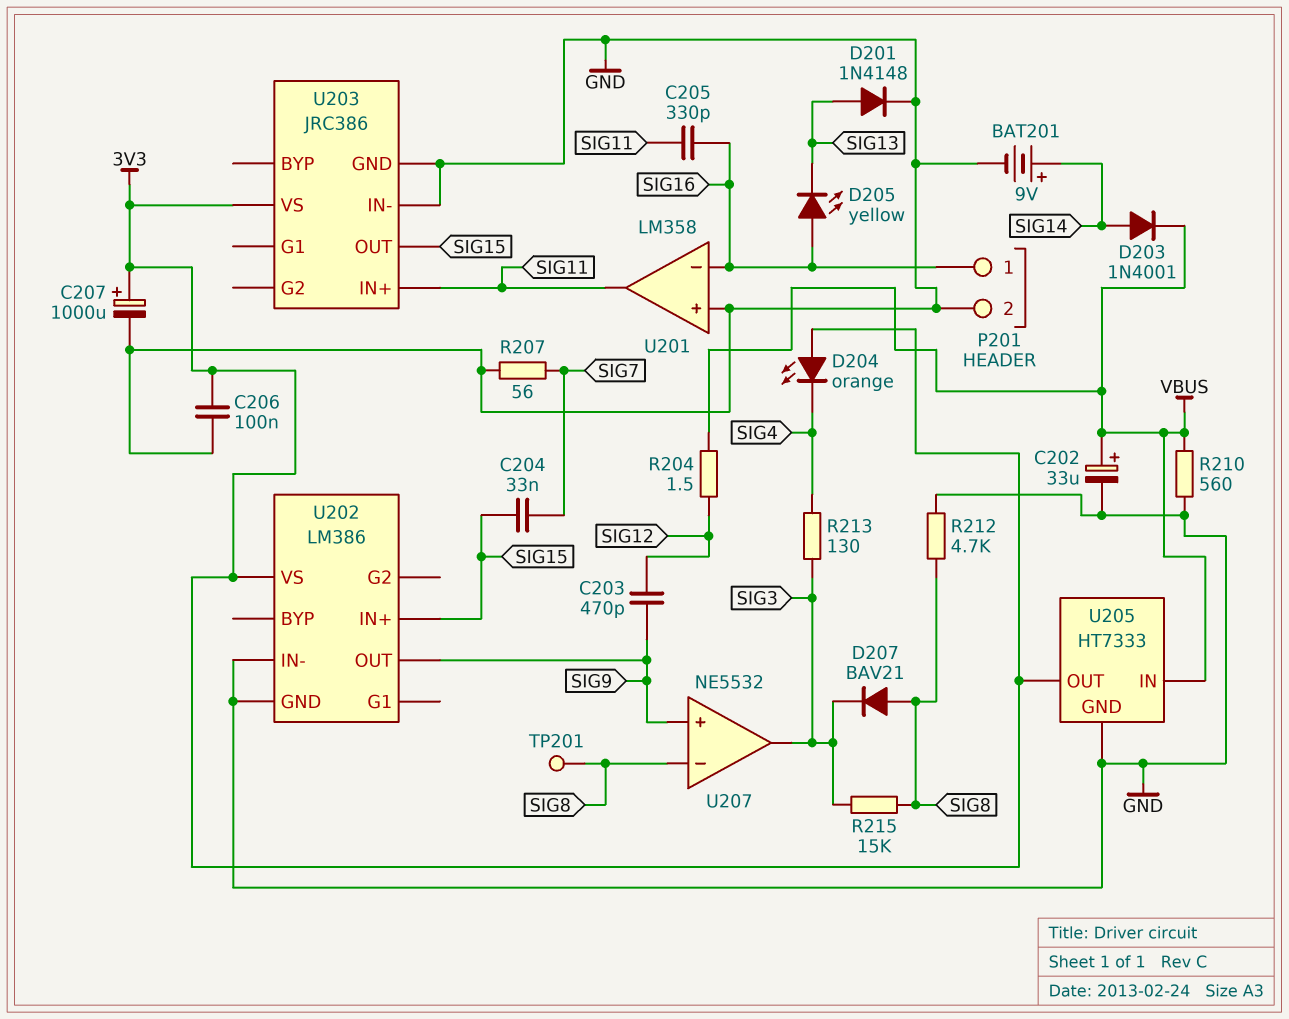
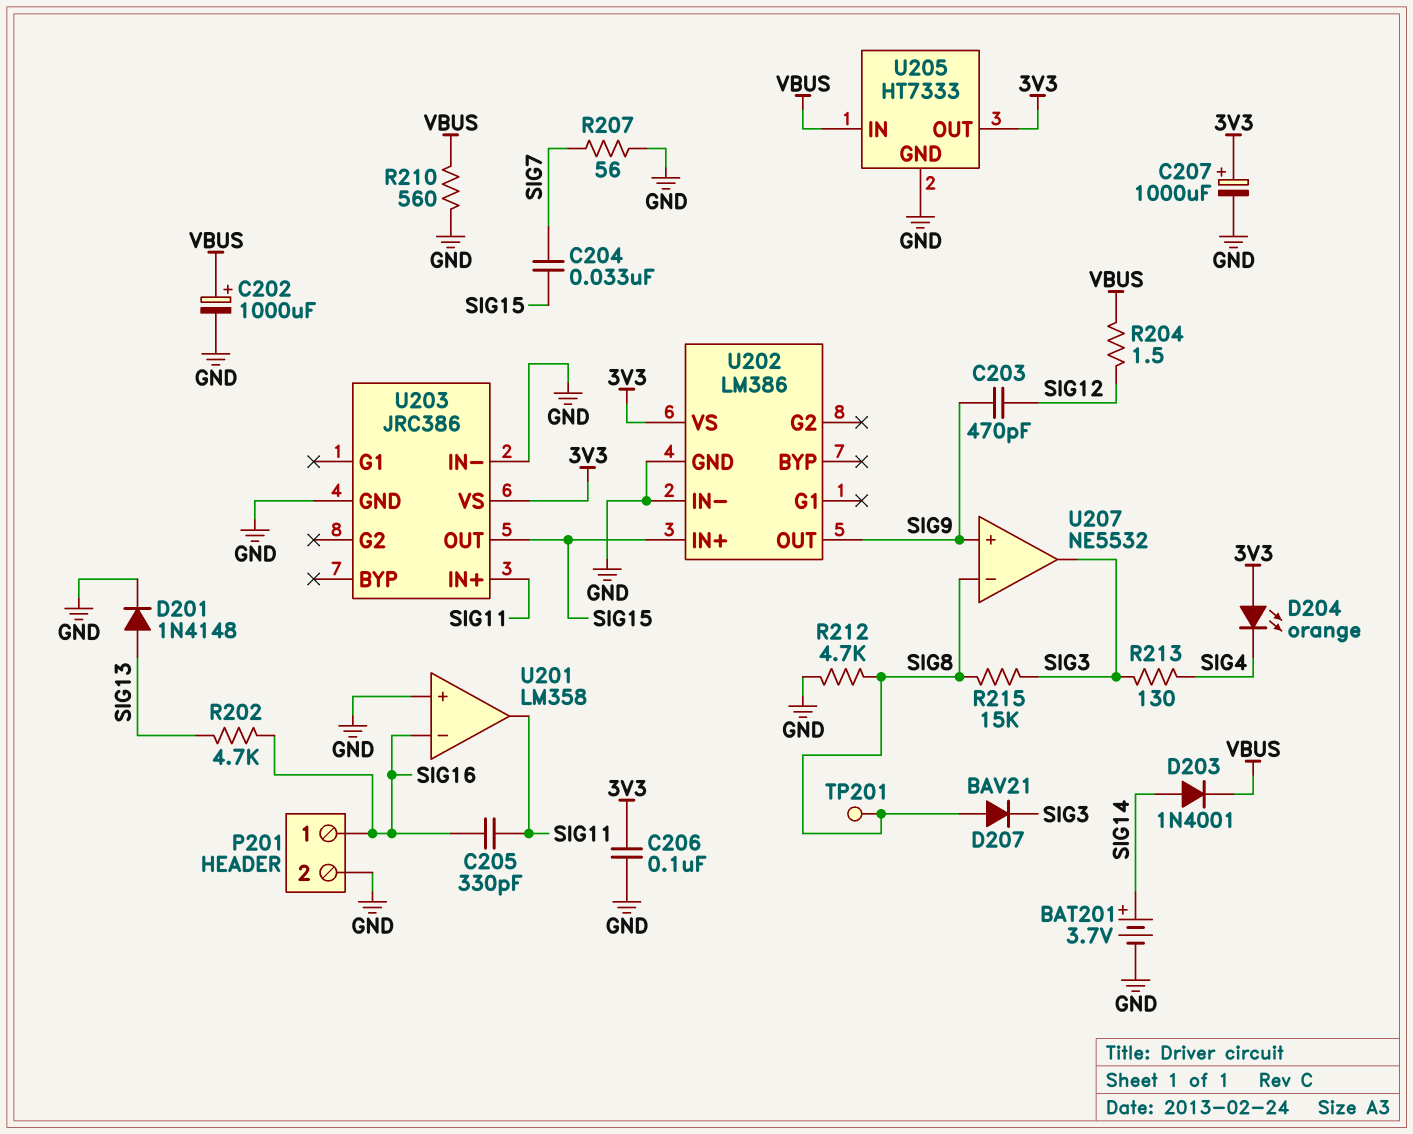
BAT201: 9V (plus SIG14, minus GND) -> 3.7V (plus SIG14, minus GND)
C202: 33uF (plus VBUS, minus GND) -> 1000uF (plus VBUS, minus GND)
D205: LED yellow (A SIG16, K SIG13) -> none
R202: none -> 4.7k (SIG13, SIG16)

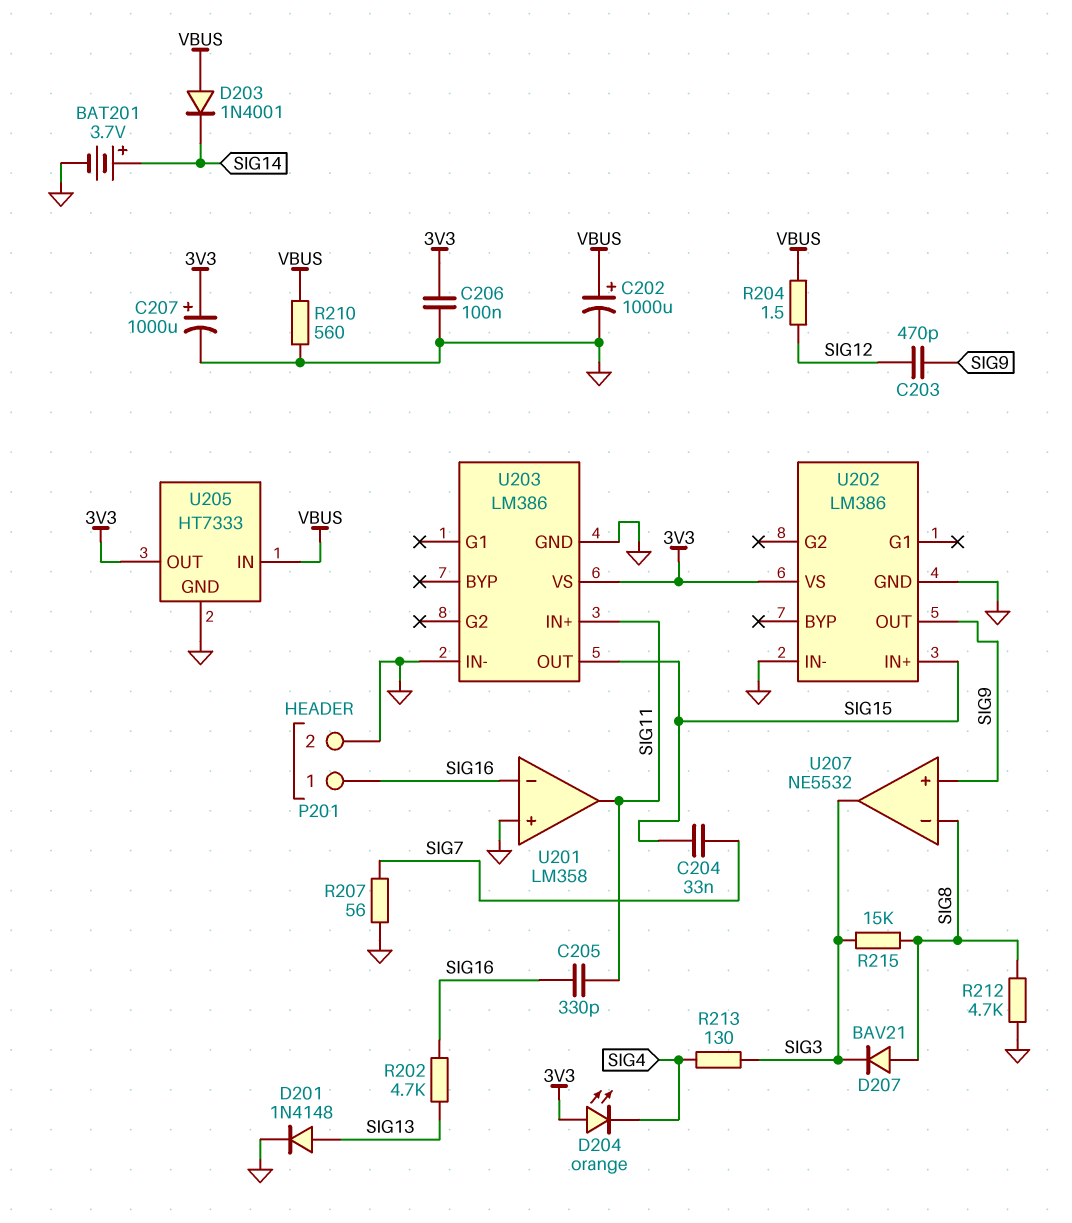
D203: diode 1N4001 (A SIG14, K VBUS) -> diode 1N4001 (A VBUS, K SIG14)
TP201: test point (SIG8) -> none
U203: JRC386 -> LM386

